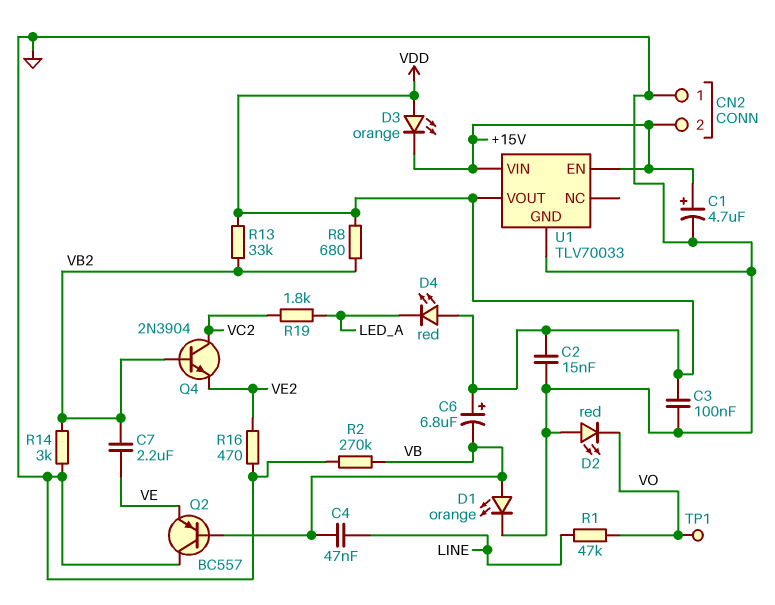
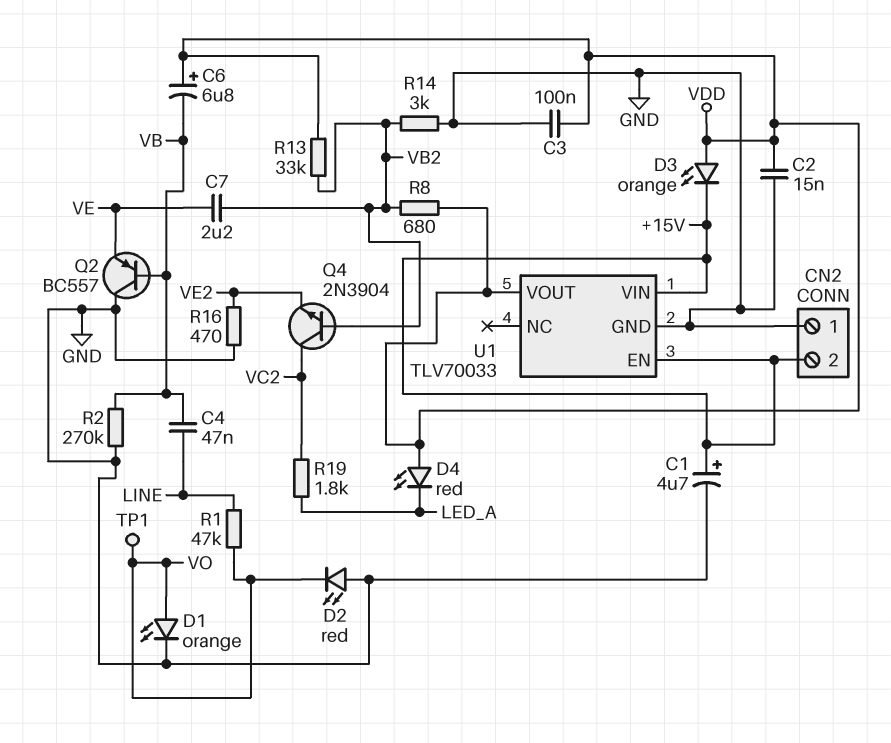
D1: LED orange (A VB, K GND) -> LED orange (A VO, K GND)

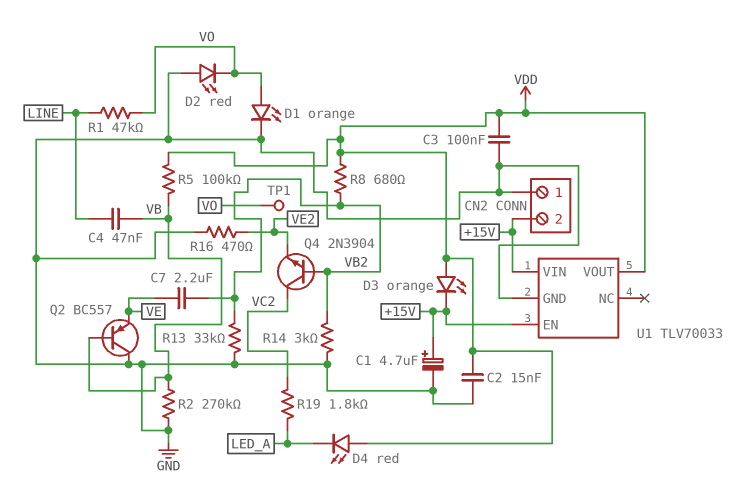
C6: 6.8uF (plus VDD, minus VB) -> none
R5: none -> 100k (VB, VDD)
R13: 33k (VB2, VDD) -> 33k (GND, VB2)

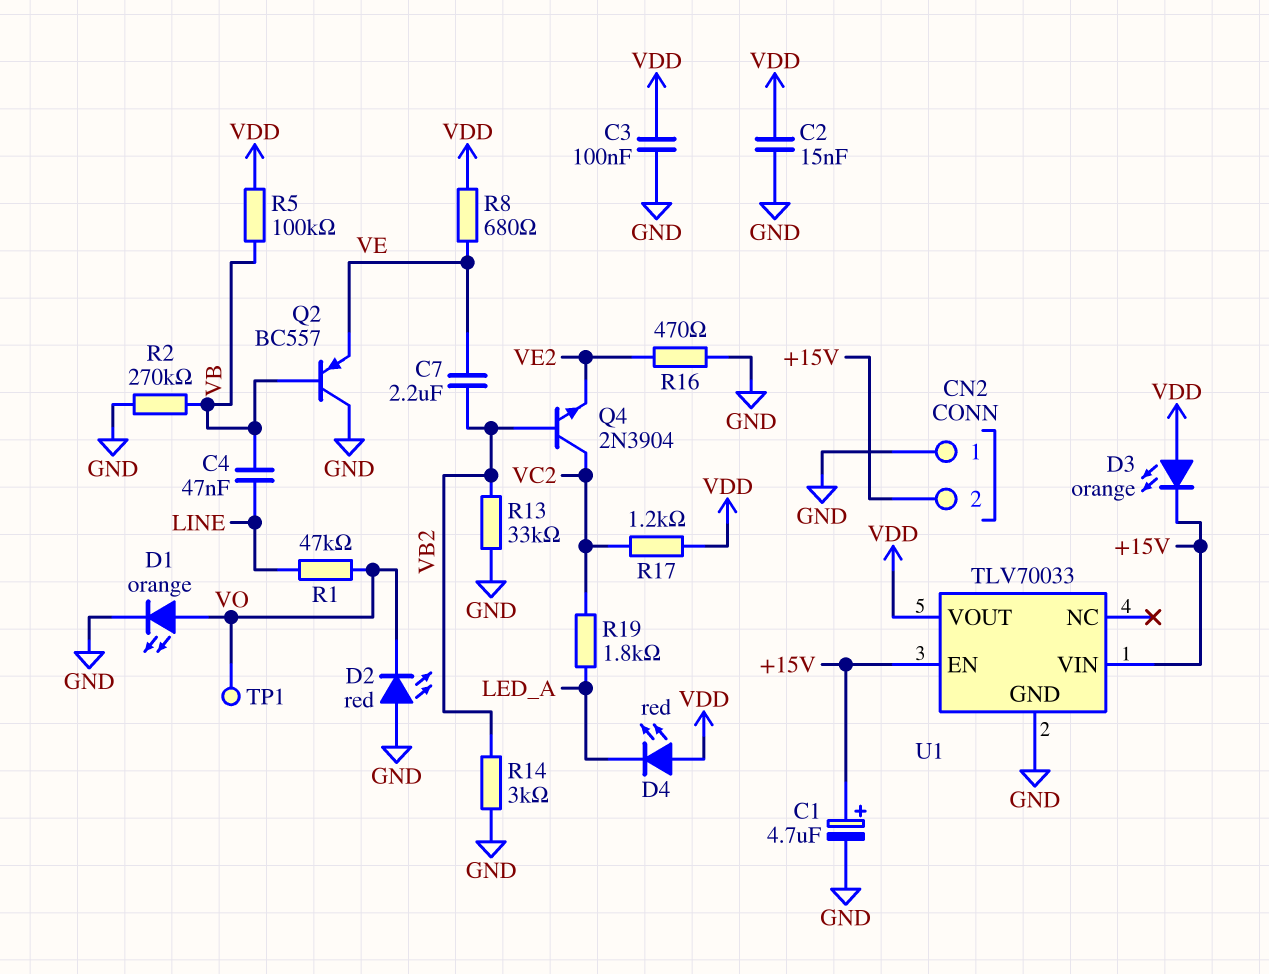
R8: 680 (VB2, VDD) -> 680 (VDD, VE)
R17: none -> 1.2k (VC2, VDD)

